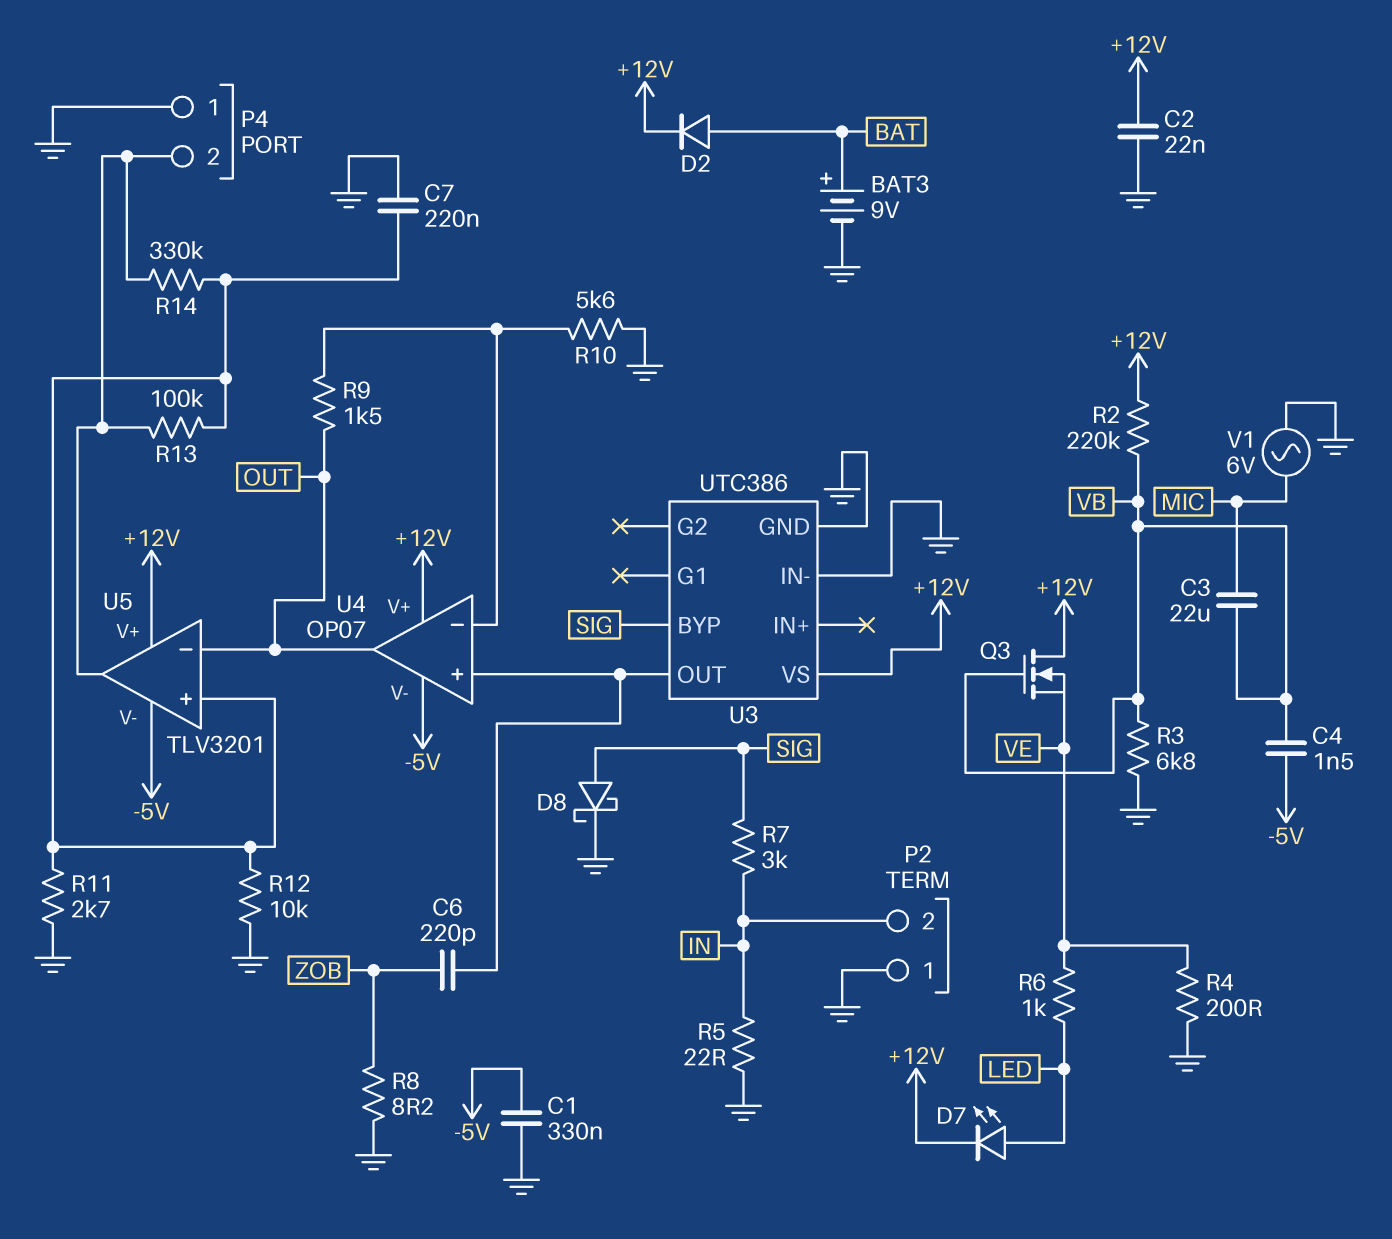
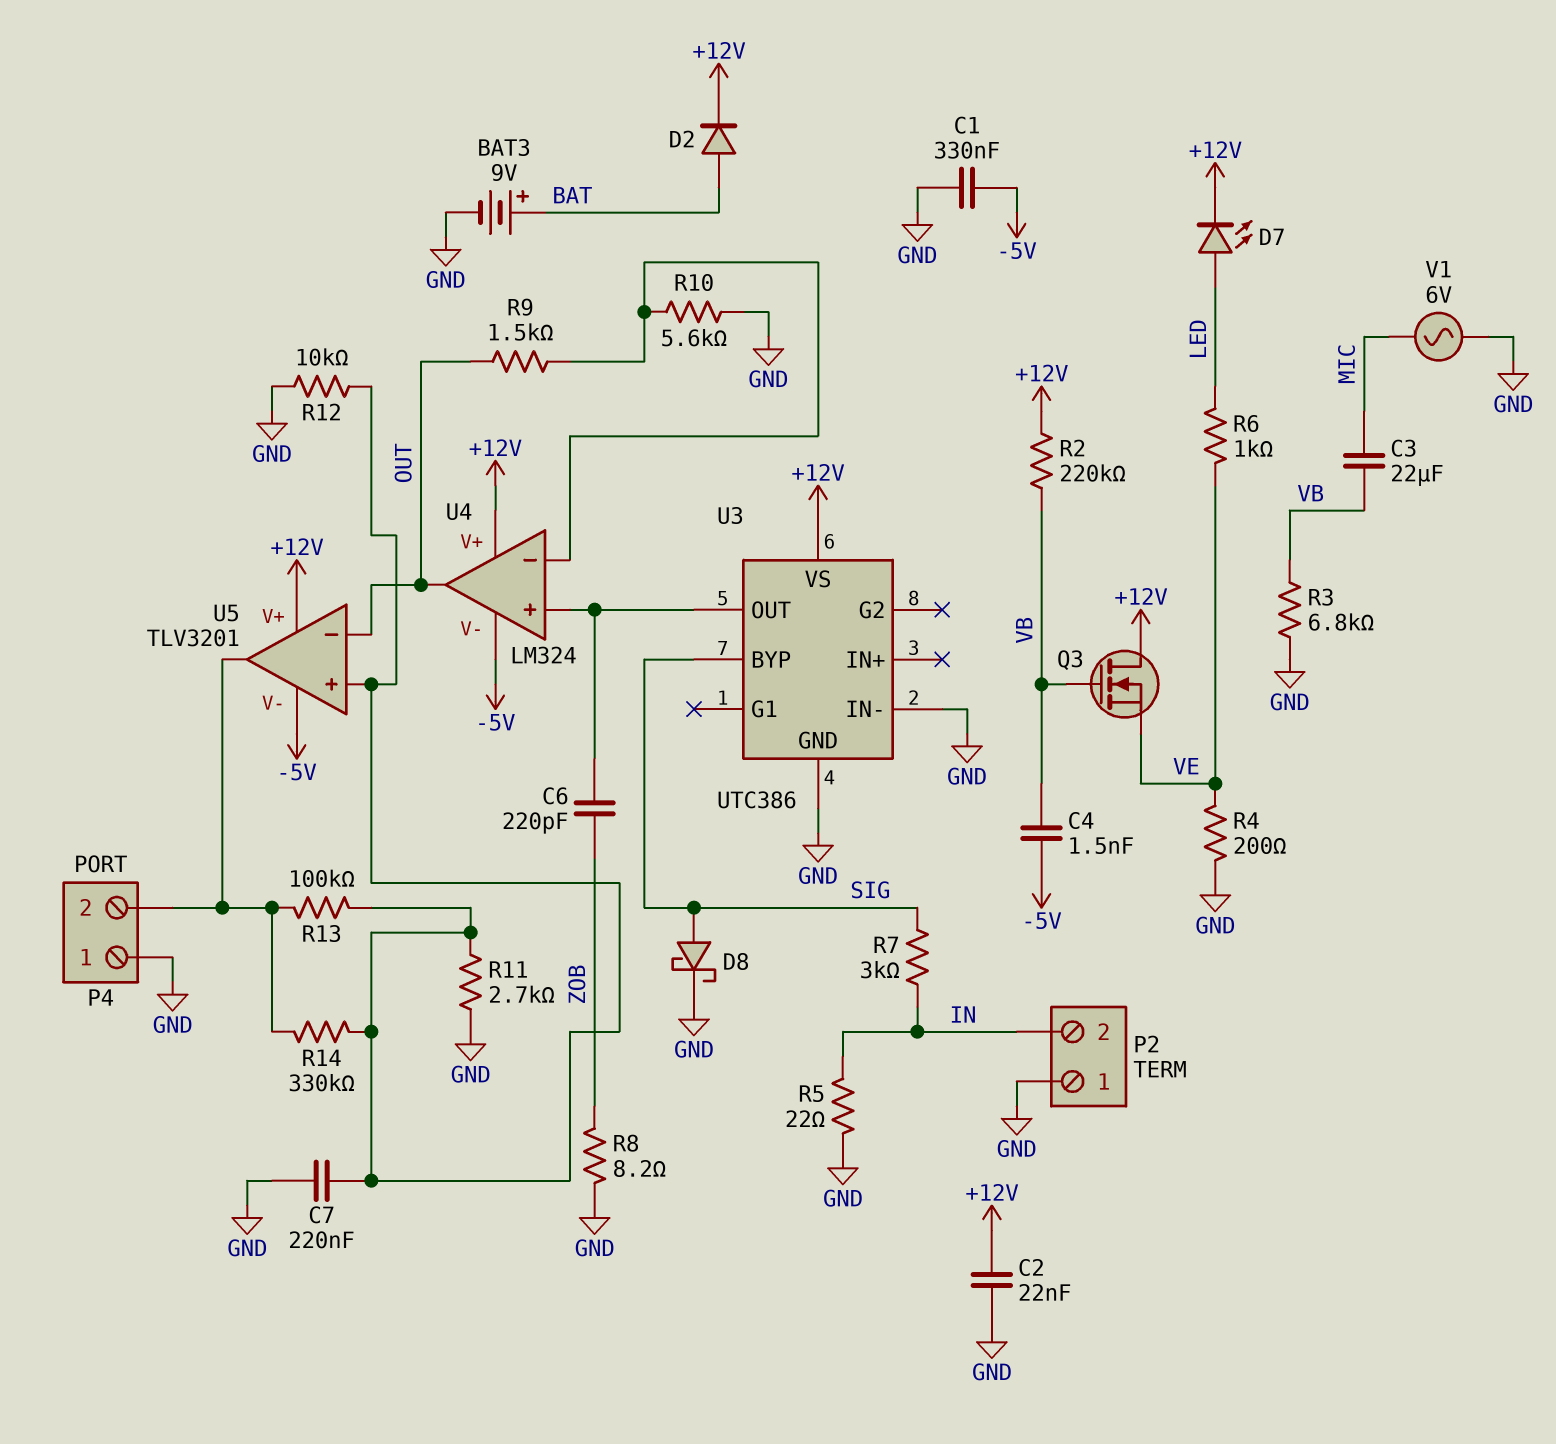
U4: OP07 -> LM324

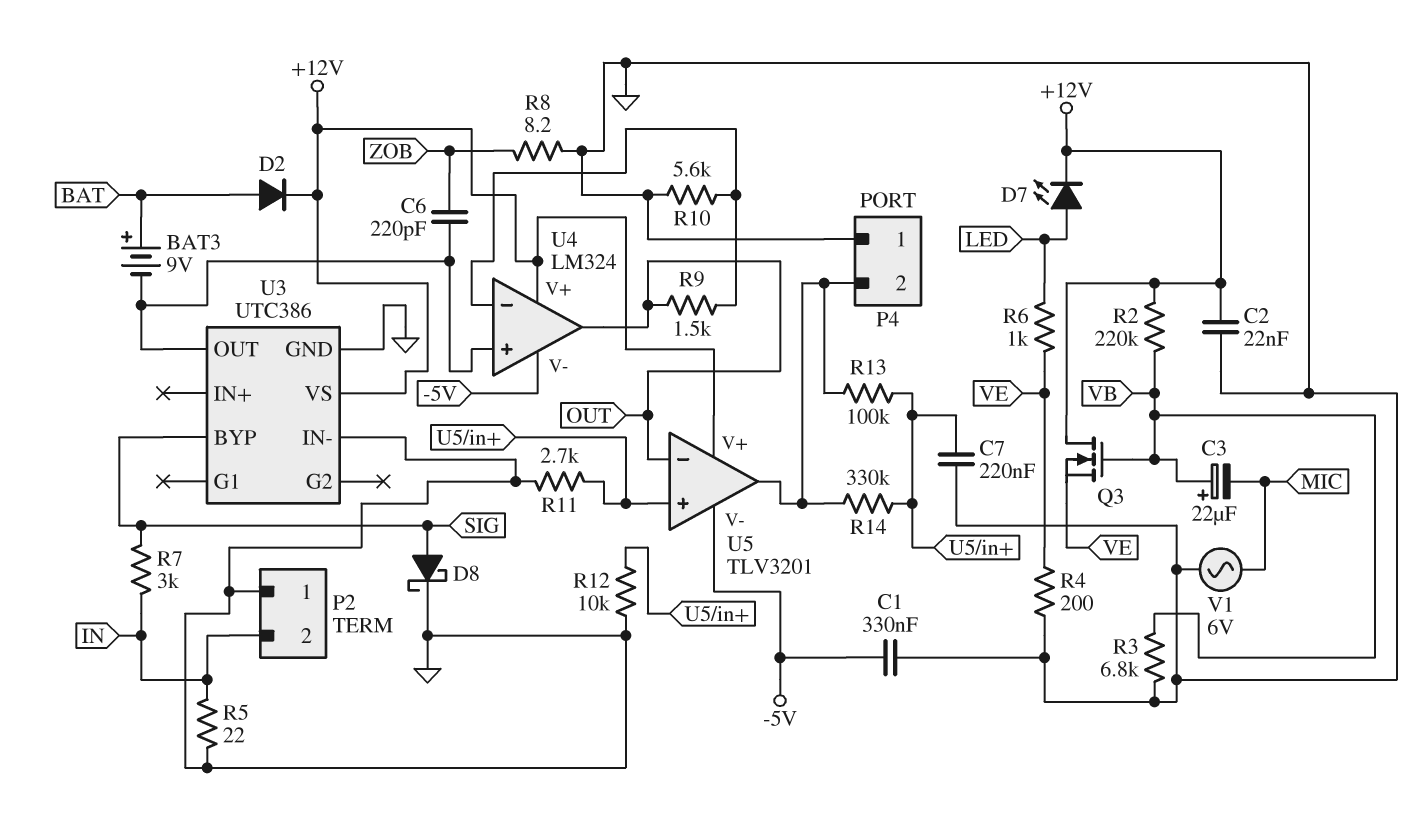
BAT3: 9V (plus BAT, minus GND) -> 9V (plus BAT, minus U3/OUT)
C3: 22uF (MIC, VB) -> 22uF (plus VB, minus MIC)
C4: 1.5nF (-5V, VB) -> none

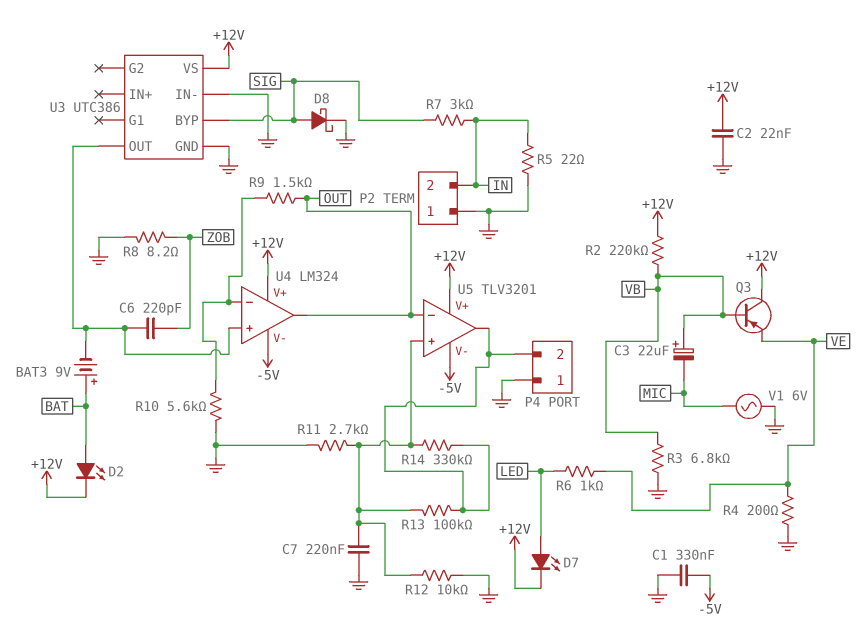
D2: diode (A BAT, K +12V) -> LED (A BAT, K +12V)
Q3: NMOS (G VB, D +12V, S VE) -> PNP (B VB, C +12V, E VE)

